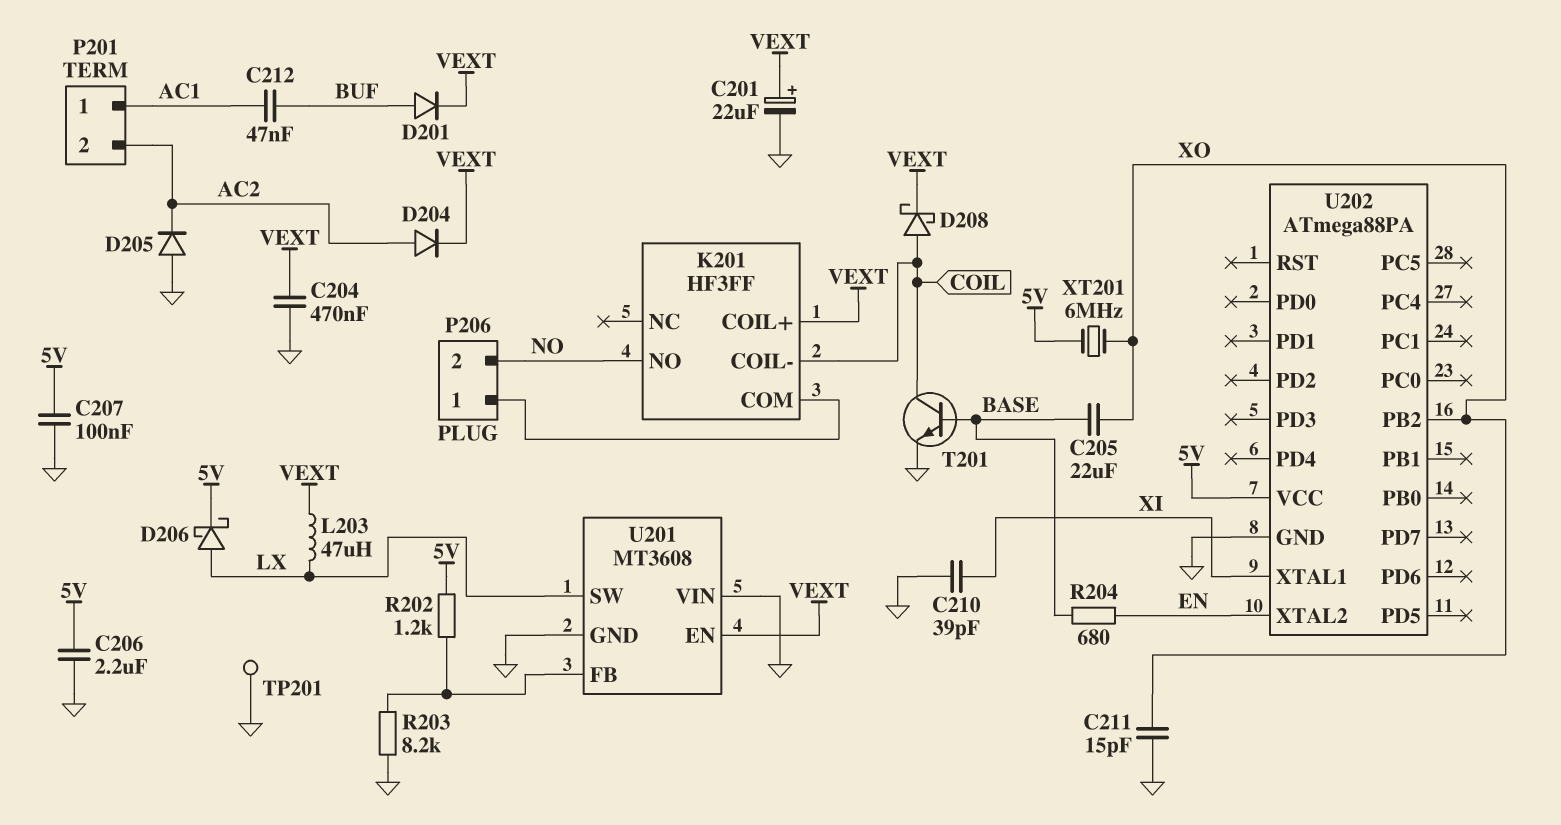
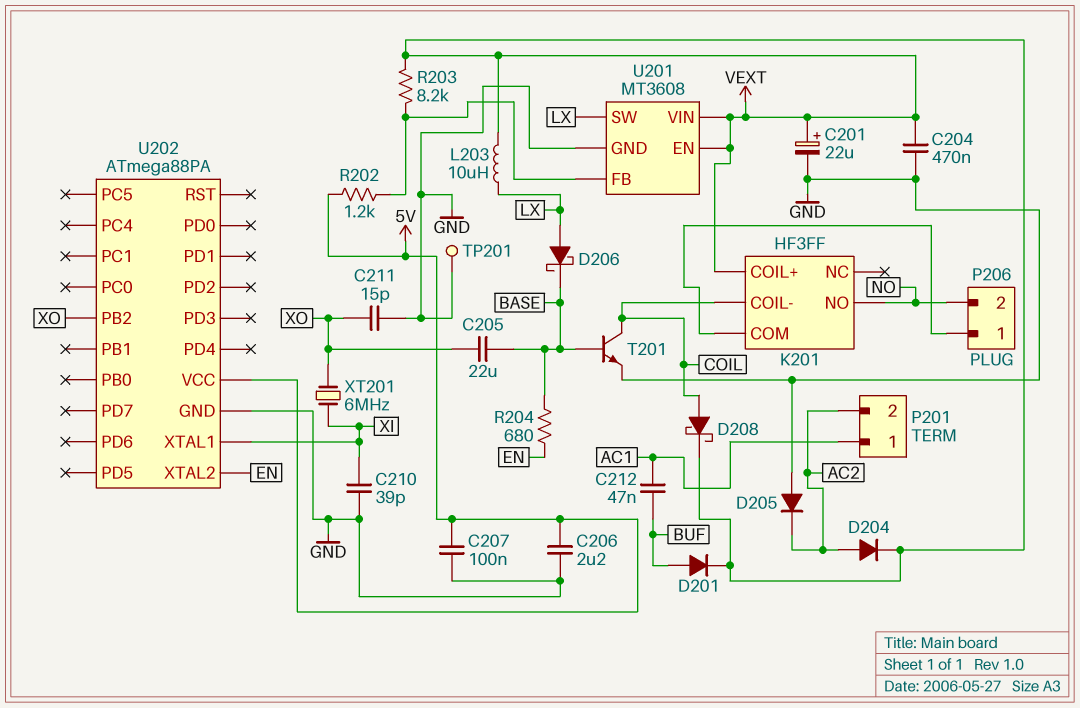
D206: schottky (A LX, K 5V) -> schottky (A LX, K BASE)
L203: 47uH (LX, VEXT) -> 10uH (LX, VEXT)
R203: 8.2k (GND, U201/FB) -> 8.2k (U201/FB, VEXT)
U201 pin VIN: GND -> VEXT
XT201: 6MHz (5V, XO) -> 6MHz (XI, XO)

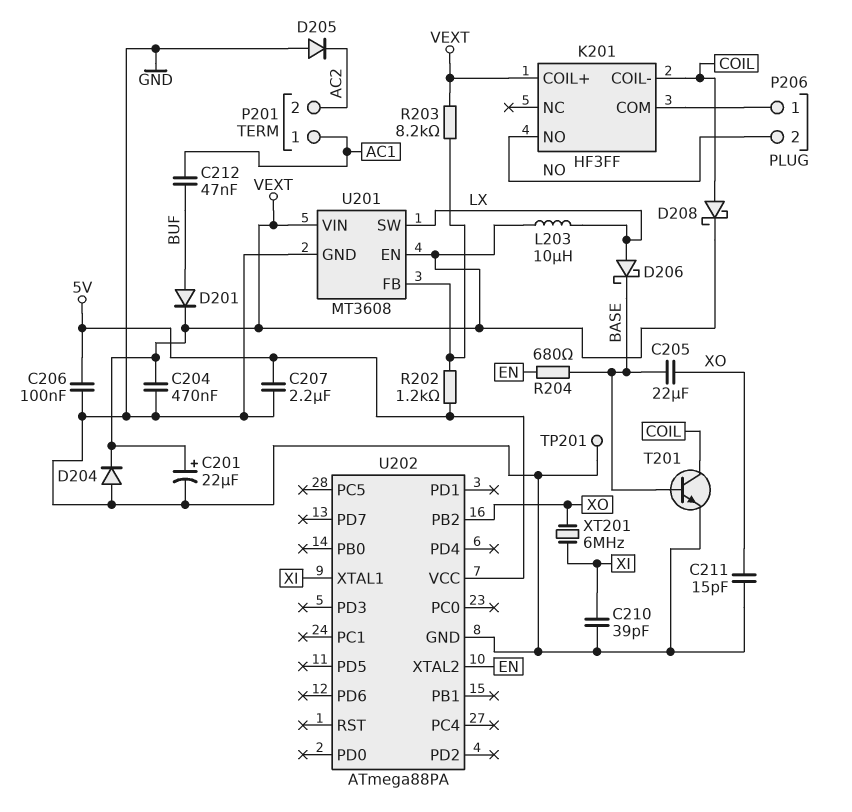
C206: 2.2uF (5V, GND) -> 100nF (5V, GND)
C207: 100nF (5V, GND) -> 2.2uF (5V, GND)
D204: diode (A AC2, K VEXT) -> diode (A GND, K VEXT)

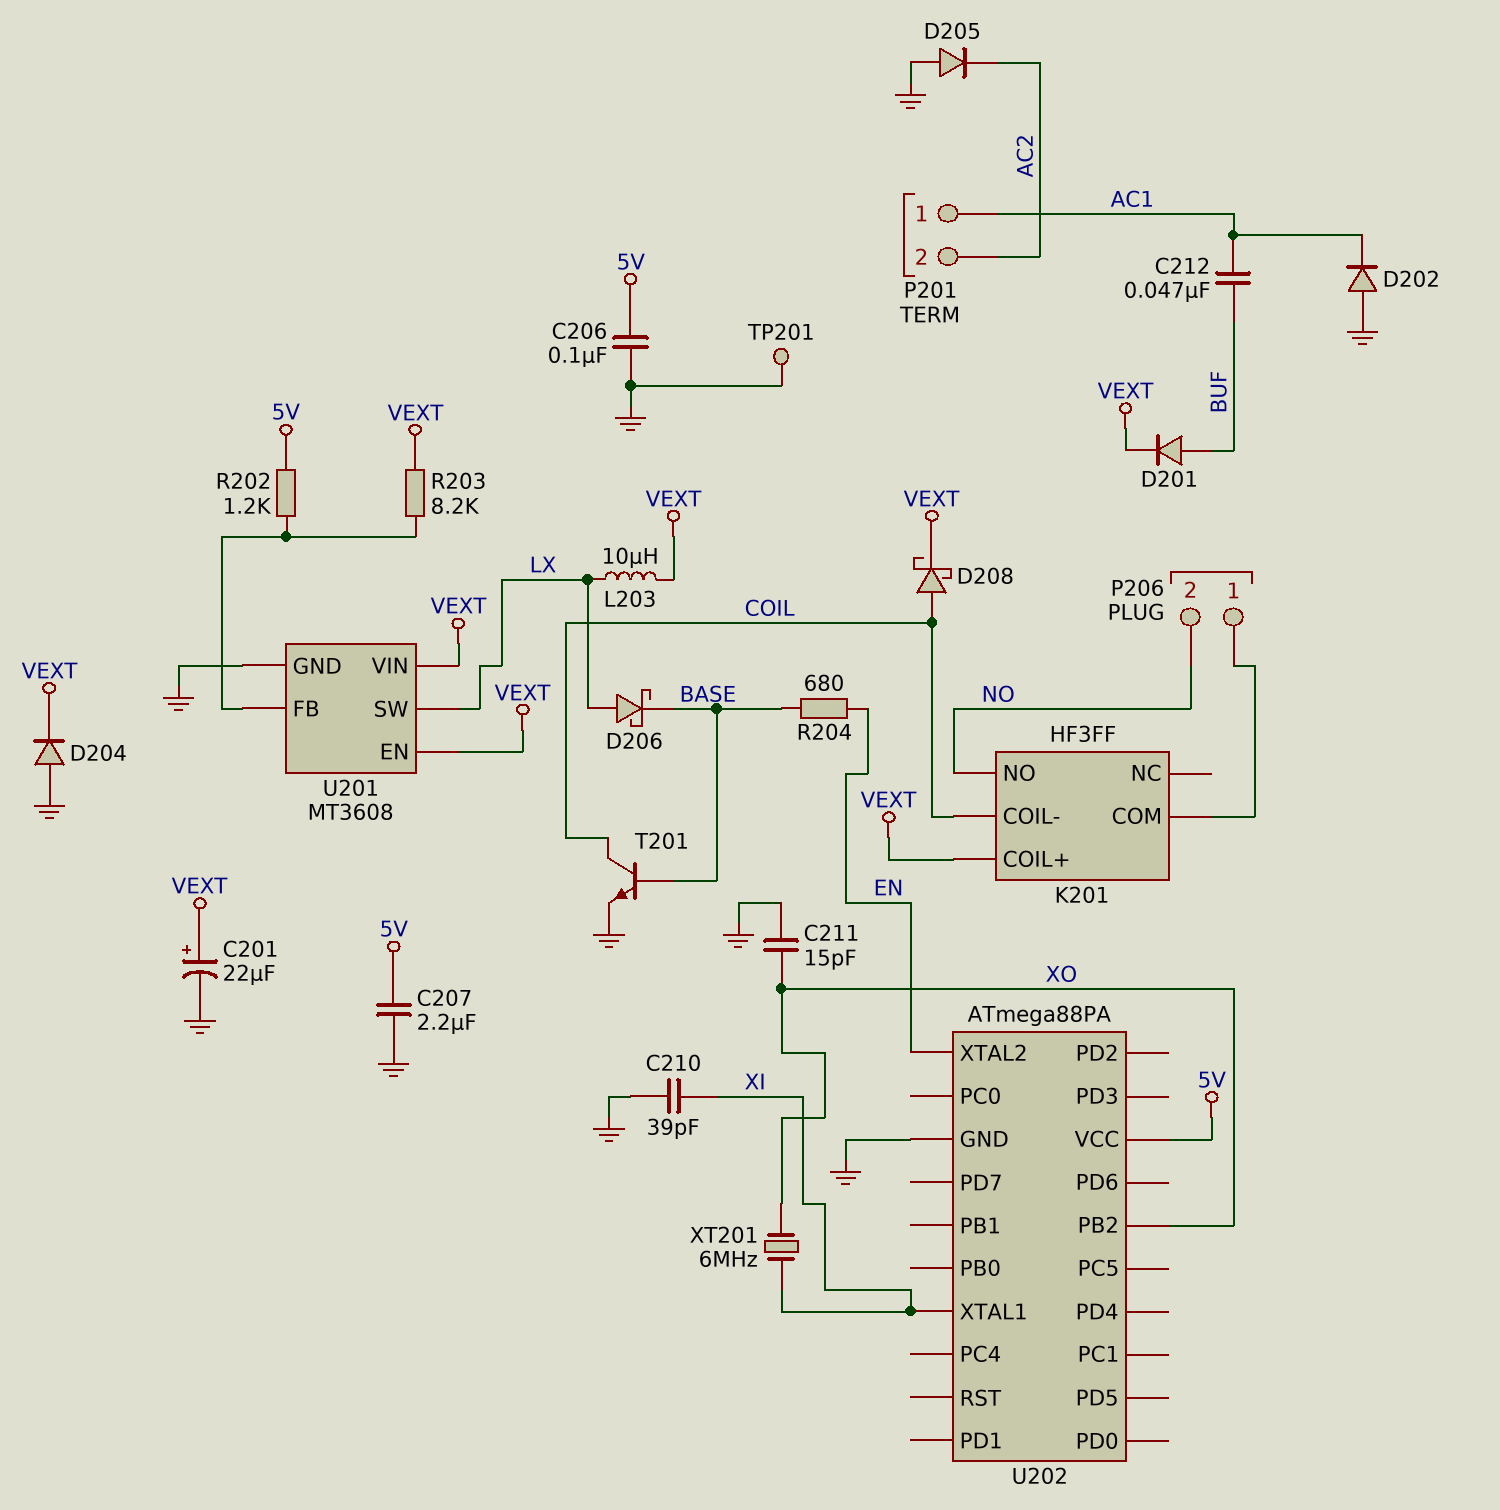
C204: 470nF (GND, VEXT) -> none
C205: 22uF (BASE, XO) -> none
D202: none -> diode (A GND, K AC1)

